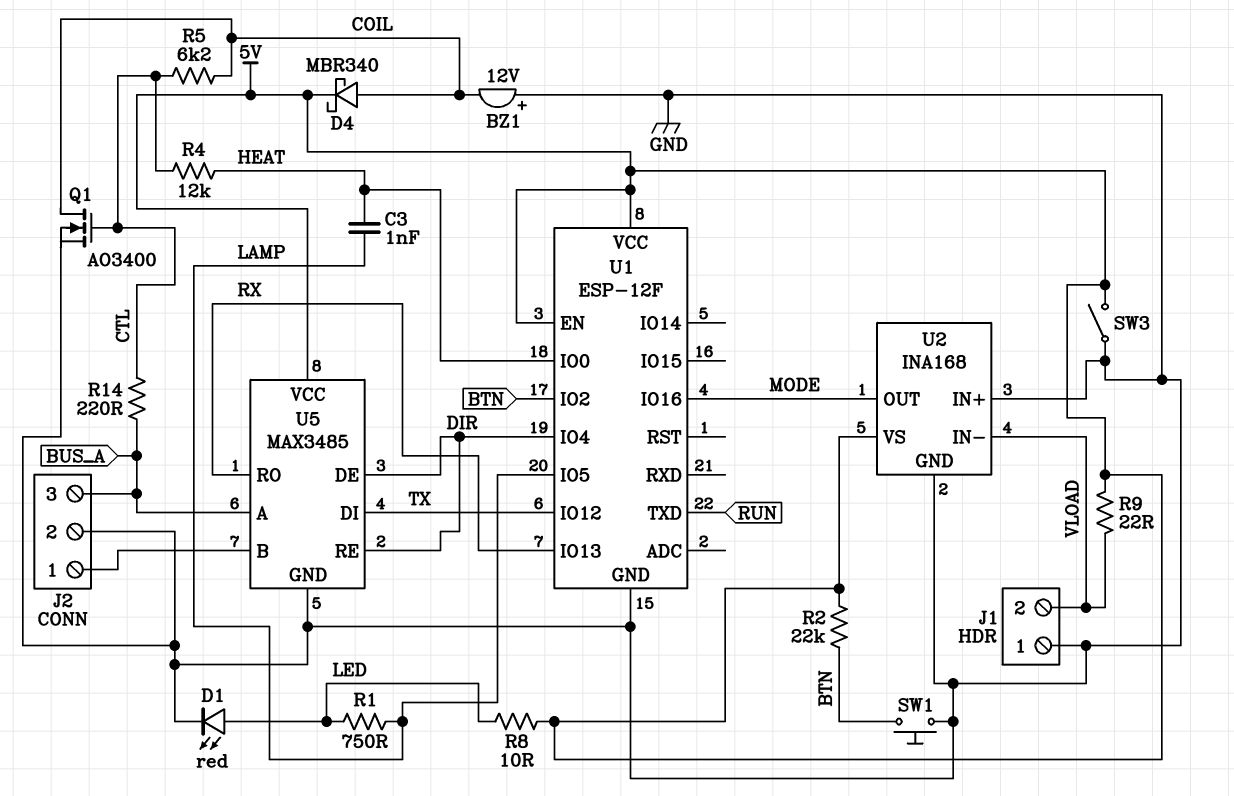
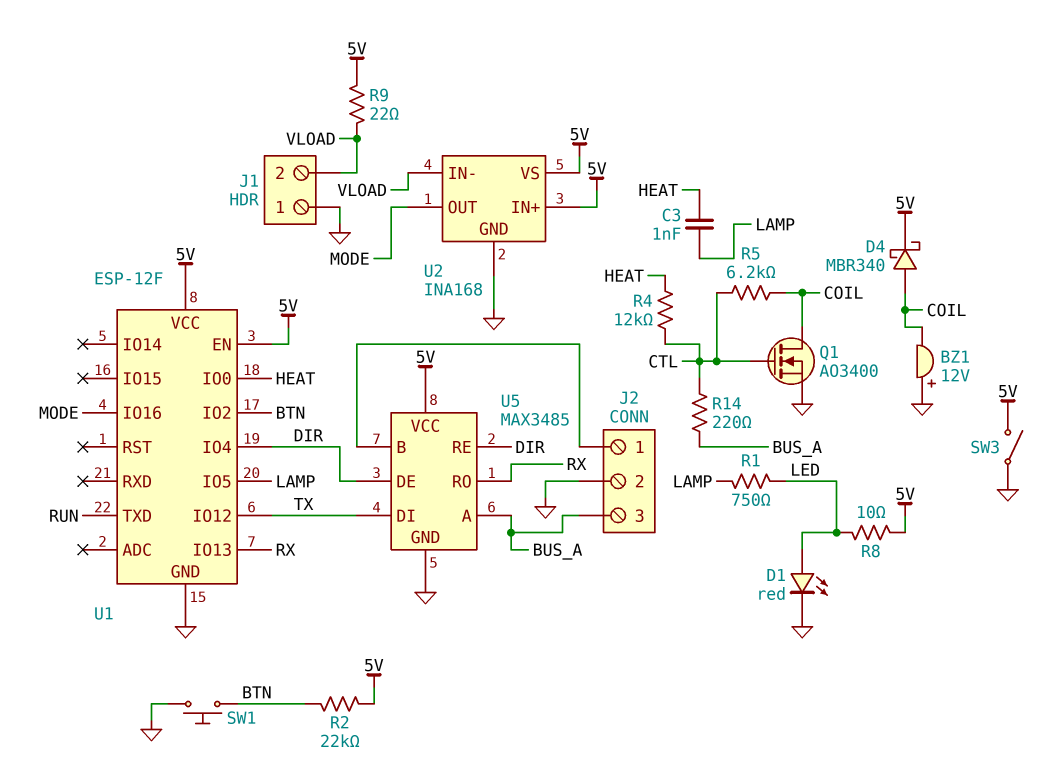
U2 pin IN+: GND -> 5V

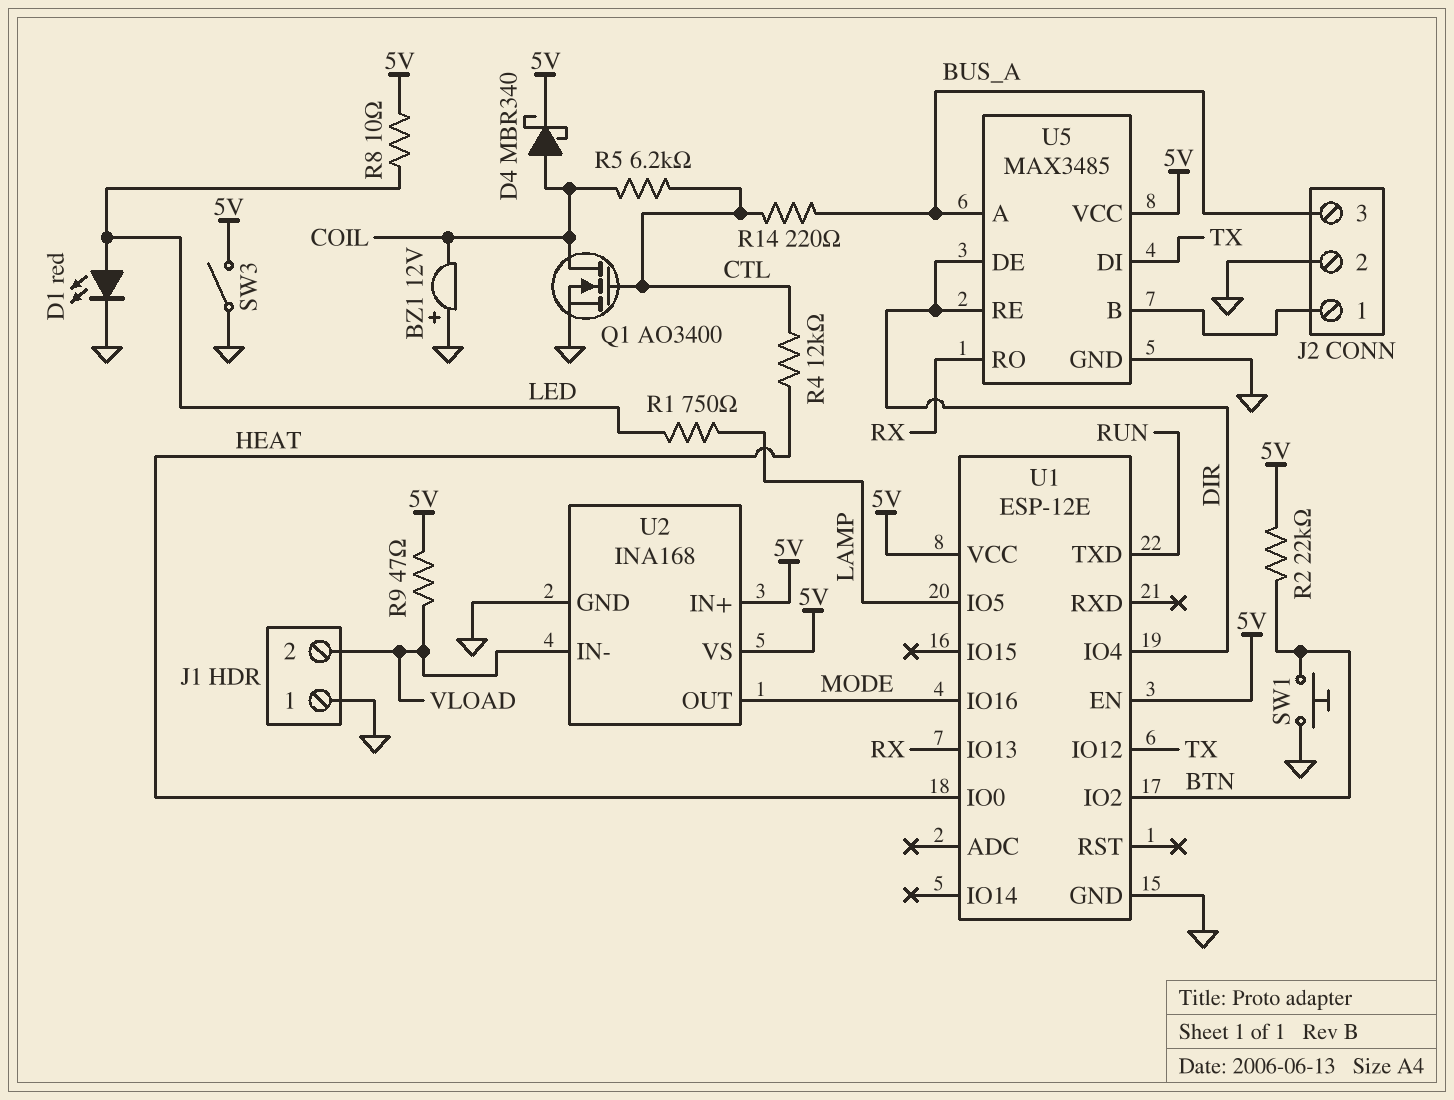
C3: 1nF (HEAT, LAMP) -> none
R9: 22 (5V, VLOAD) -> 47 (5V, VLOAD)
U1: ESP-12F -> ESP-12E

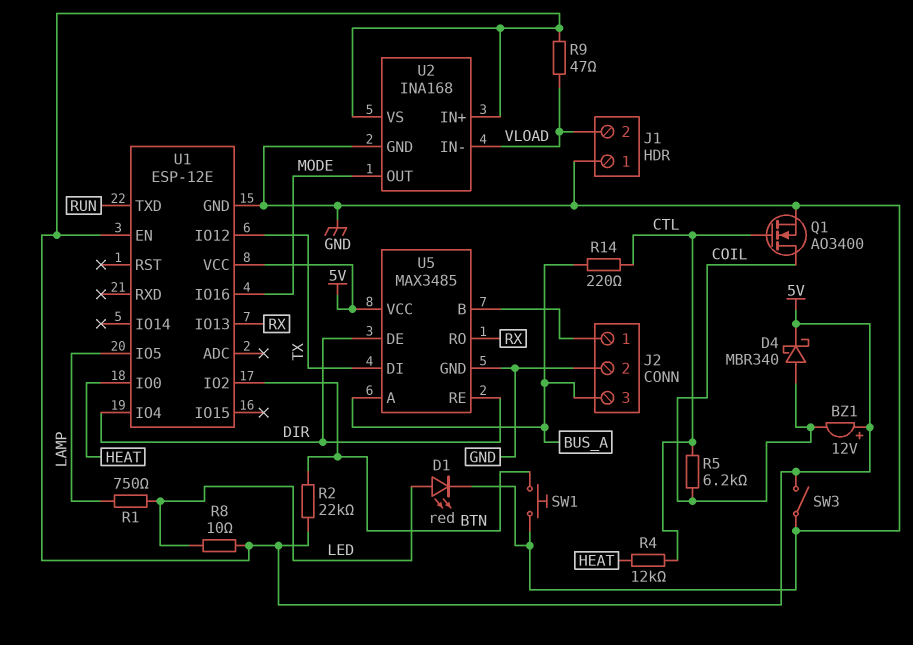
BZ1: buzzer 12V (plus GND, minus COIL) -> buzzer 12V (plus 5V, minus COIL)

